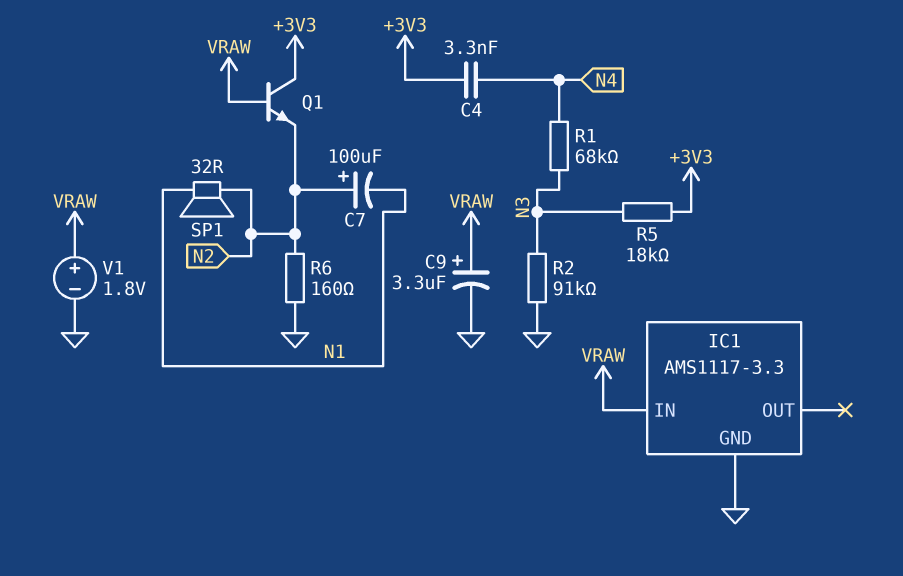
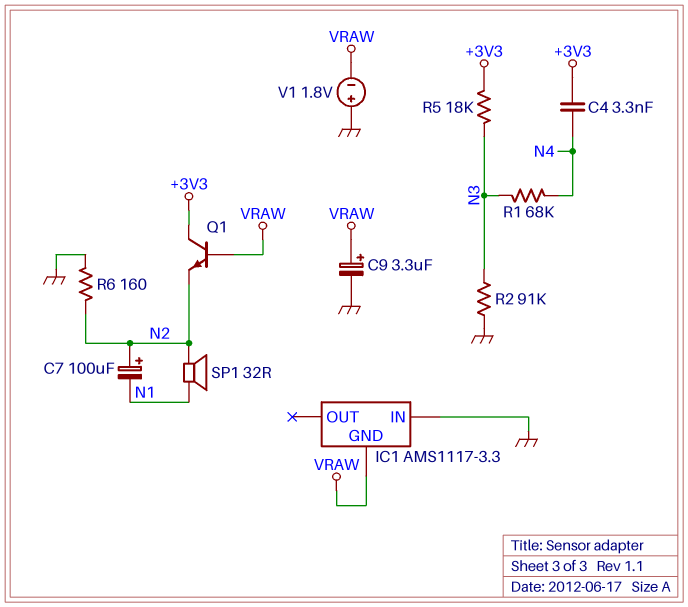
IC1 pin GND: GND -> VRAW
IC1 pin IN: VRAW -> GND
V1: 1.8V (plus VRAW, minus GND) -> 1.8V (plus GND, minus VRAW)

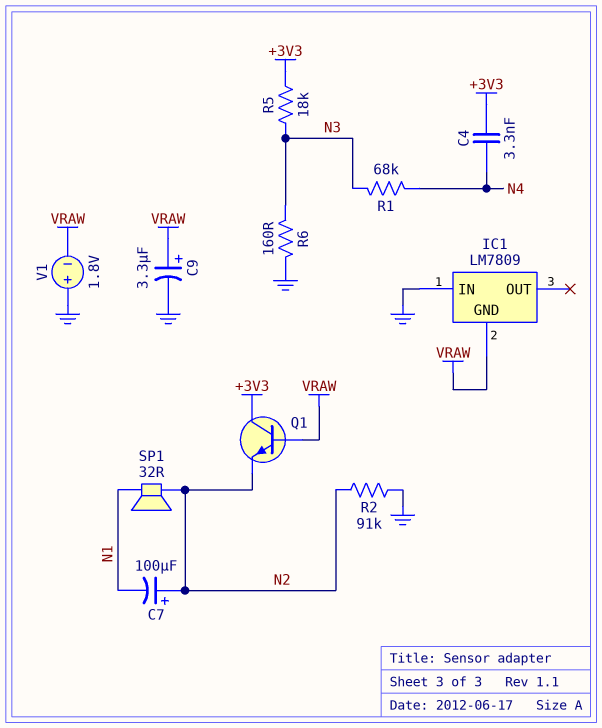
IC1: AMS1117-3.3 -> LM7809
R2: 91k (GND, N3) -> 91k (GND, N2)
R6: 160 (GND, N2) -> 160 (GND, N3)

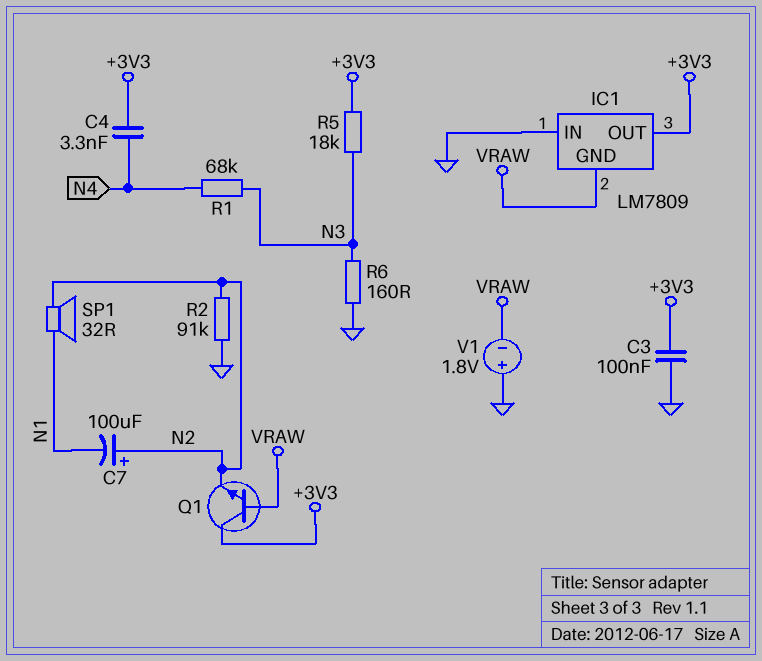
C3: none -> 100nF (+3V3, GND)
C9: 3.3uF (plus VRAW, minus GND) -> none
IC1 pin OUT: none -> +3V3

